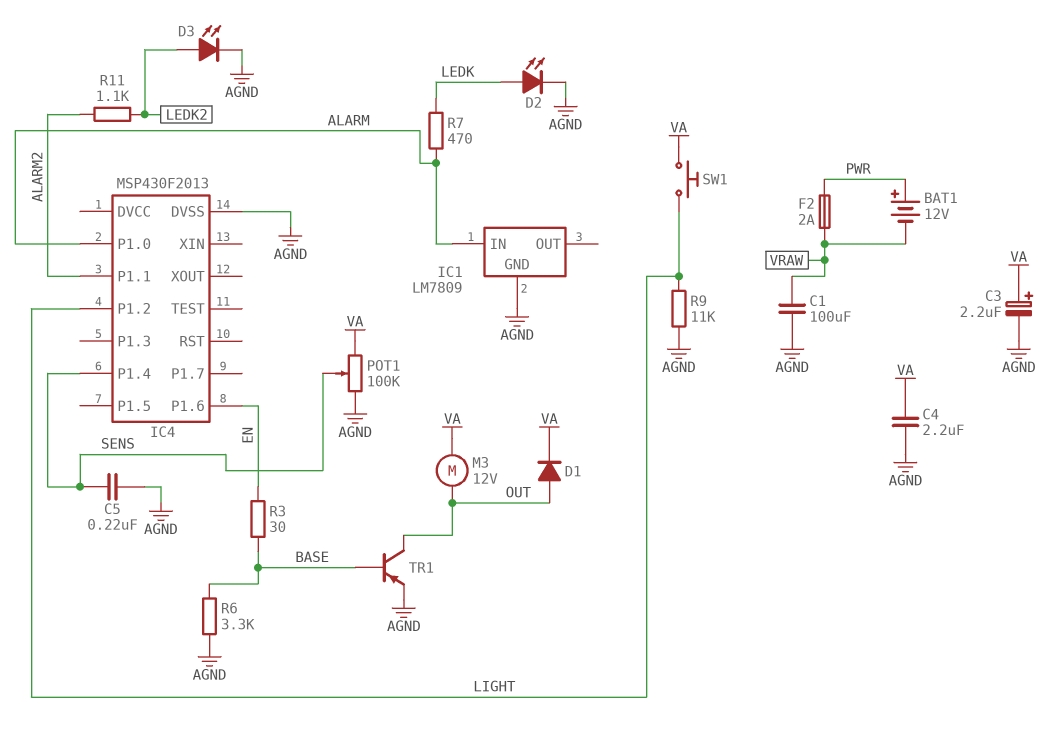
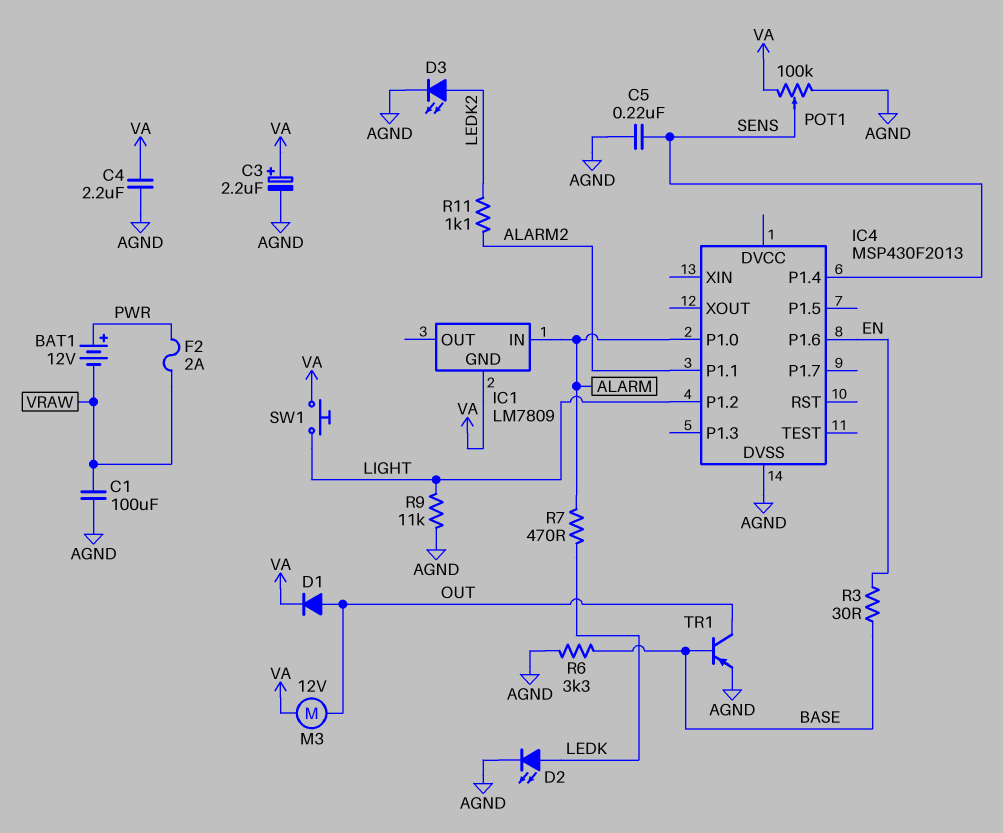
IC1 pin GND: AGND -> VA

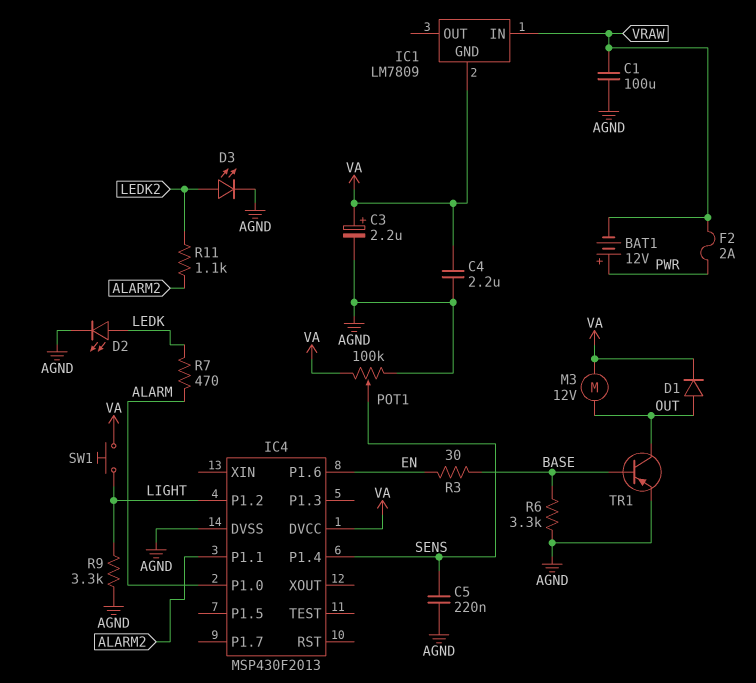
IC1 pin IN: ALARM -> VRAW
IC4 pin DVCC: none -> VA
R9: 11k (AGND, LIGHT) -> 3.3k (AGND, LIGHT)

